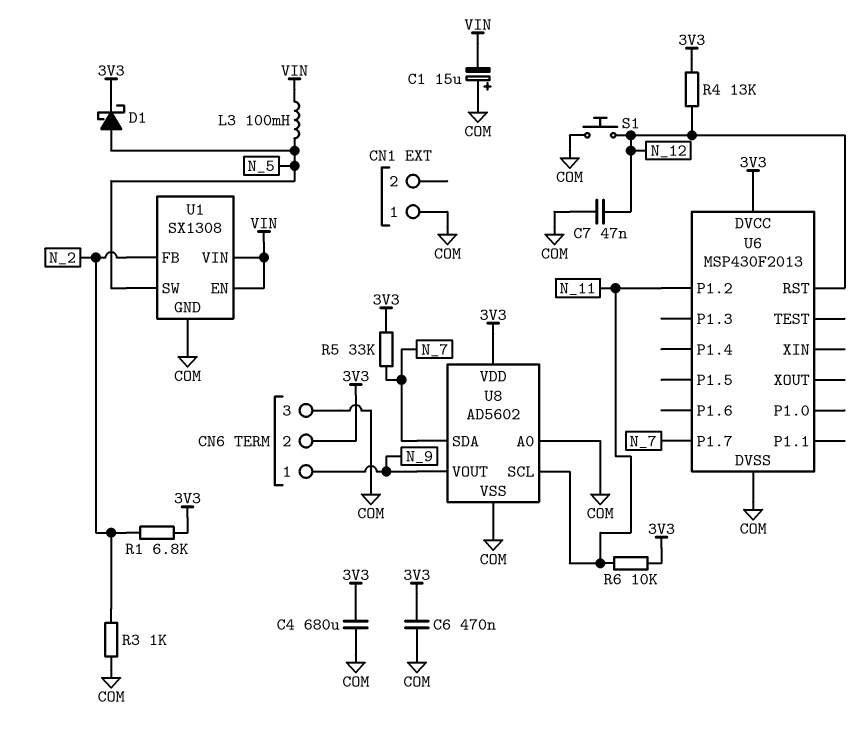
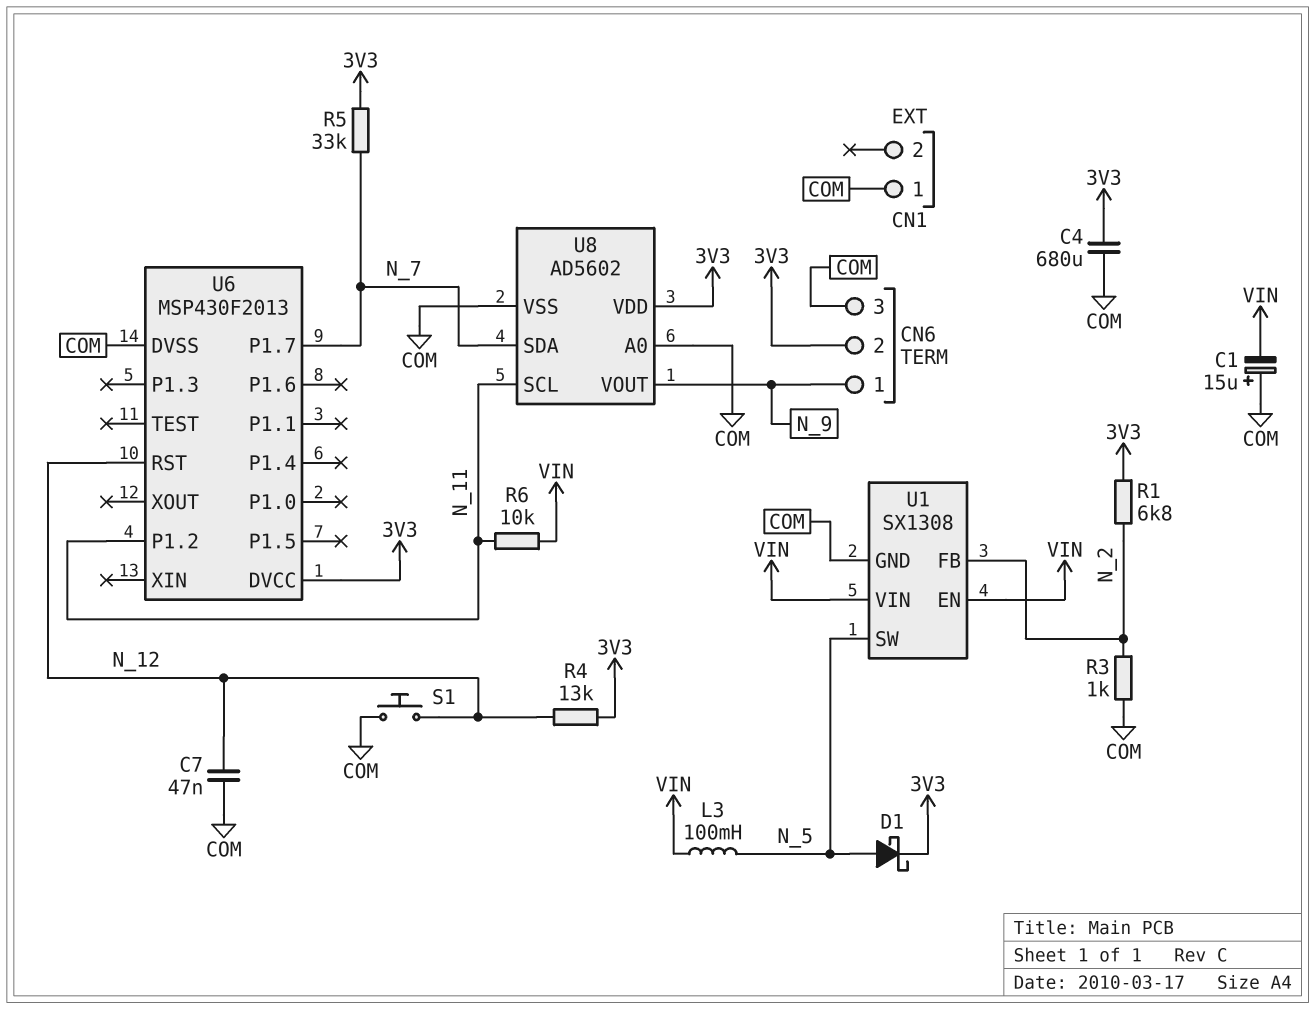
C6: 470nF (3V3, COM) -> none
R6: 10k (3V3, N_11) -> 10k (N_11, VIN)

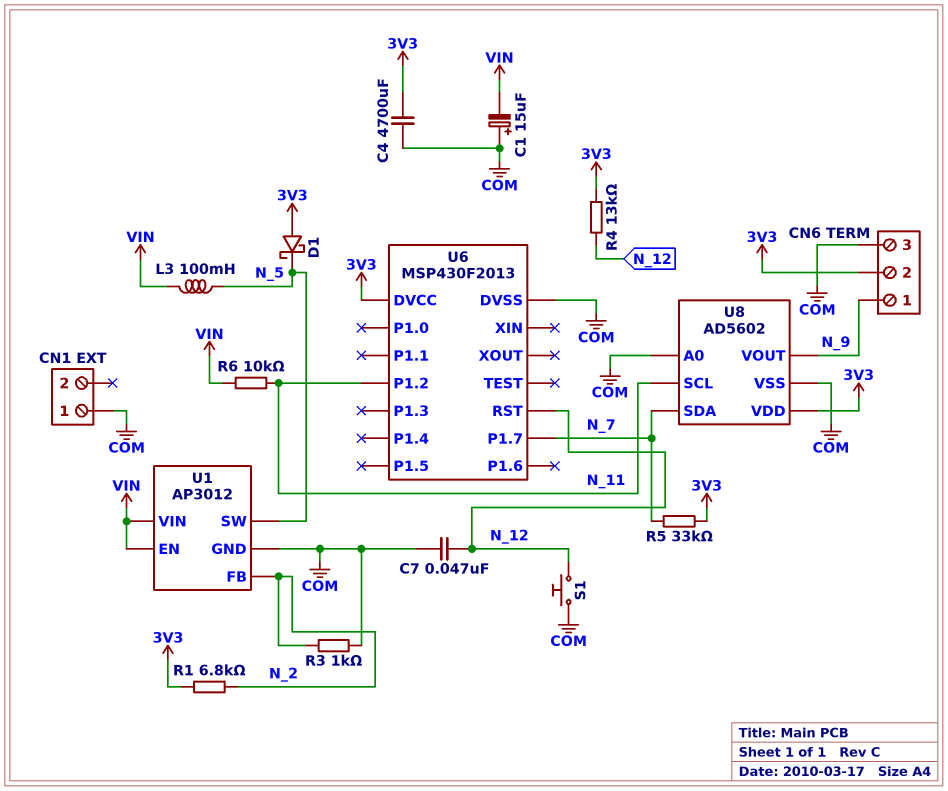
C4: 680uF (3V3, COM) -> 4700uF (3V3, COM)
D1: schottky (A N_5, K 3V3) -> schottky (A 3V3, K N_5)
U1: SX1308 -> AP3012

